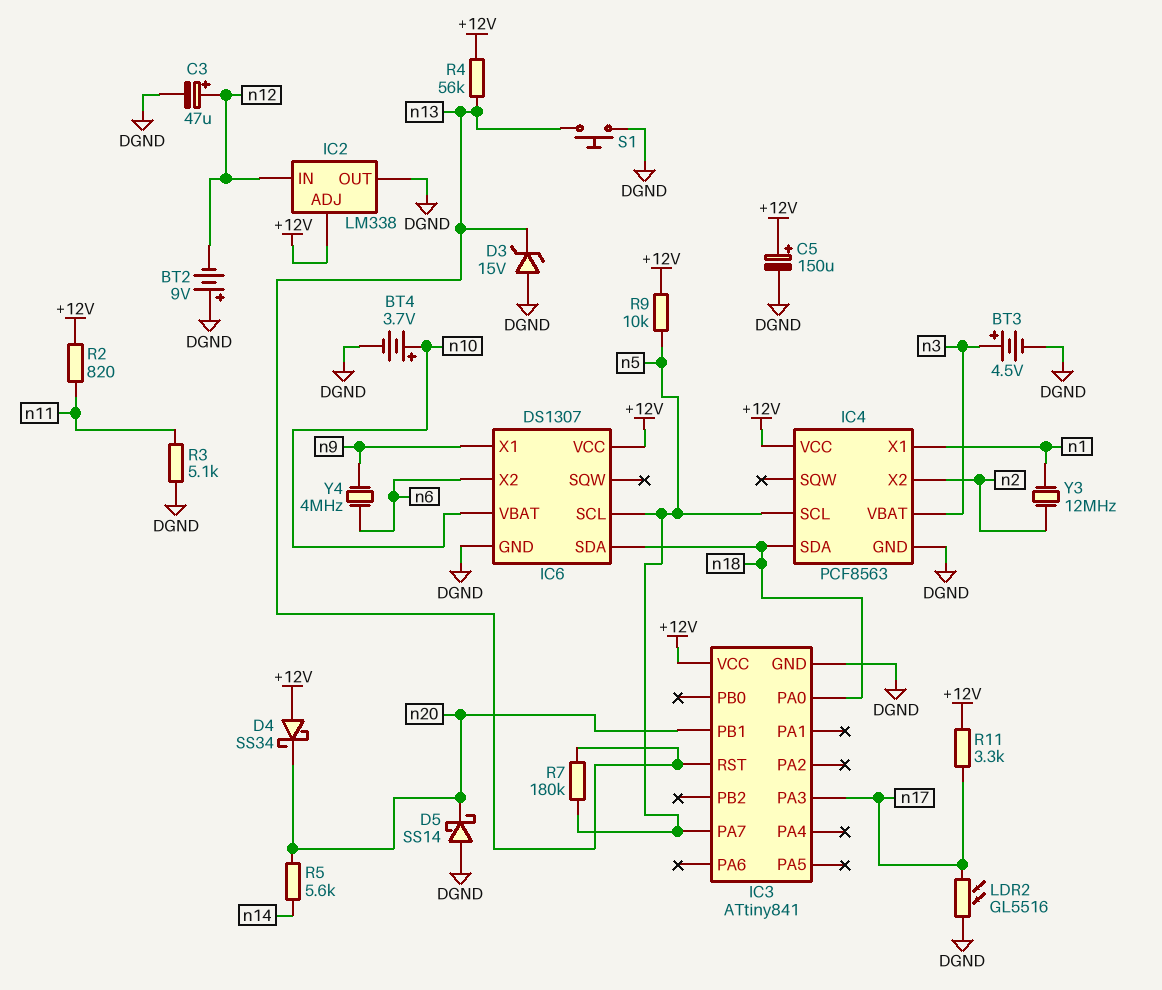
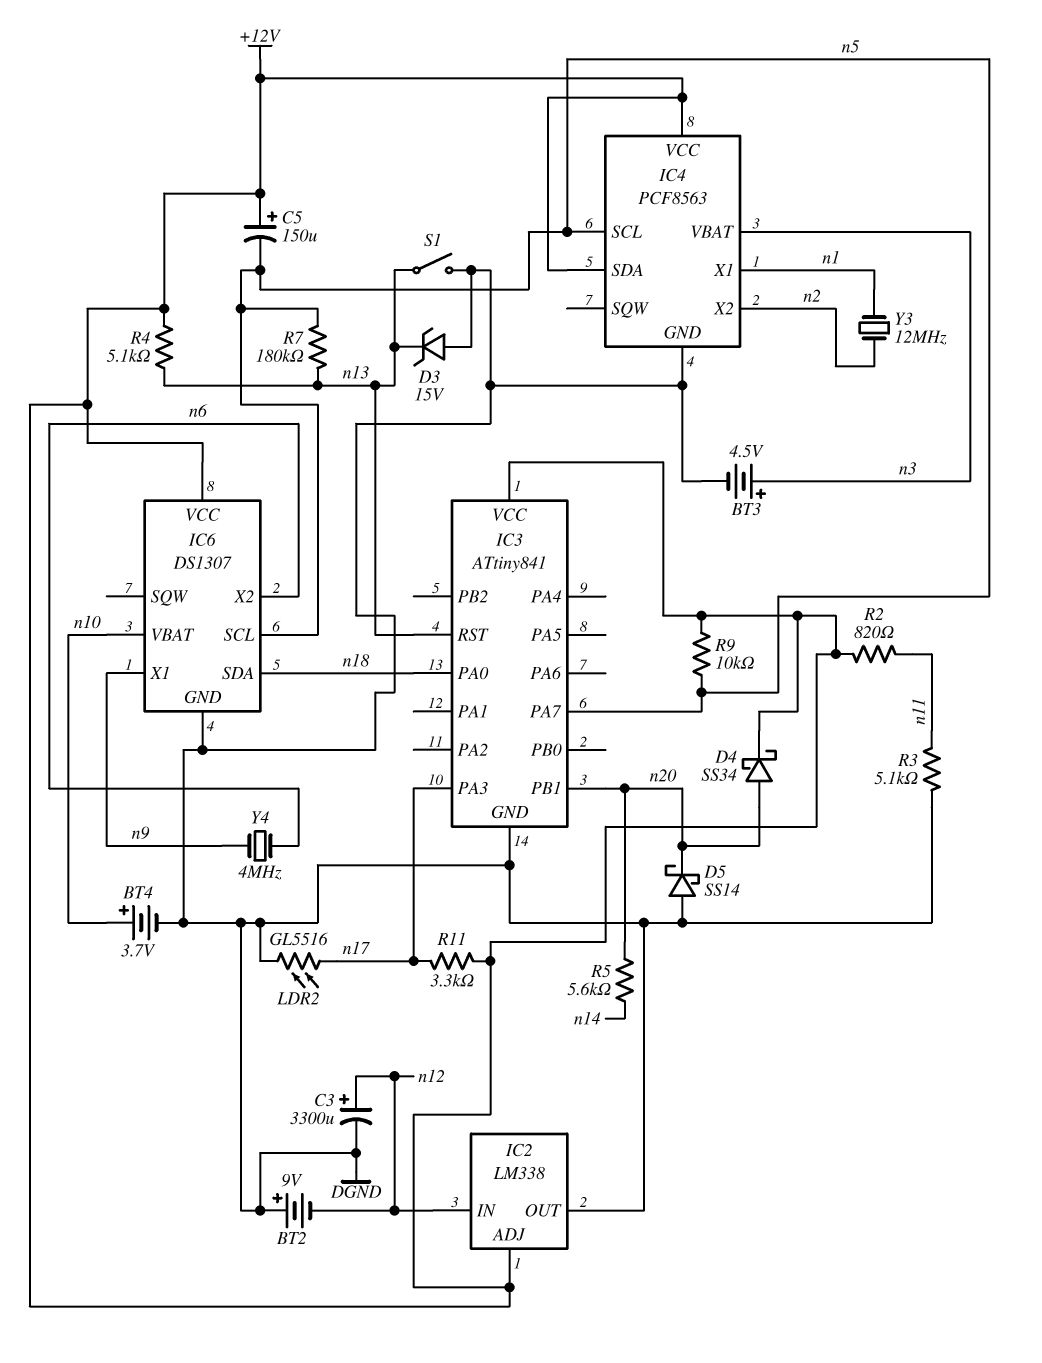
C3: 47uF (plus n12, minus DGND) -> 3300uF (plus n12, minus DGND)
C5: 150uF (plus +12V, minus DGND) -> 150uF (plus +12V, minus n5)
D4: schottky SS34 (A +12V, K n20) -> schottky SS34 (A n20, K +12V)
IC4 pin SDA: n18 -> +12V
R4: 56k (+12V, n13) -> 5.1k (+12V, n13)
S1: button (DGND, n13) -> switch (DGND, n13)

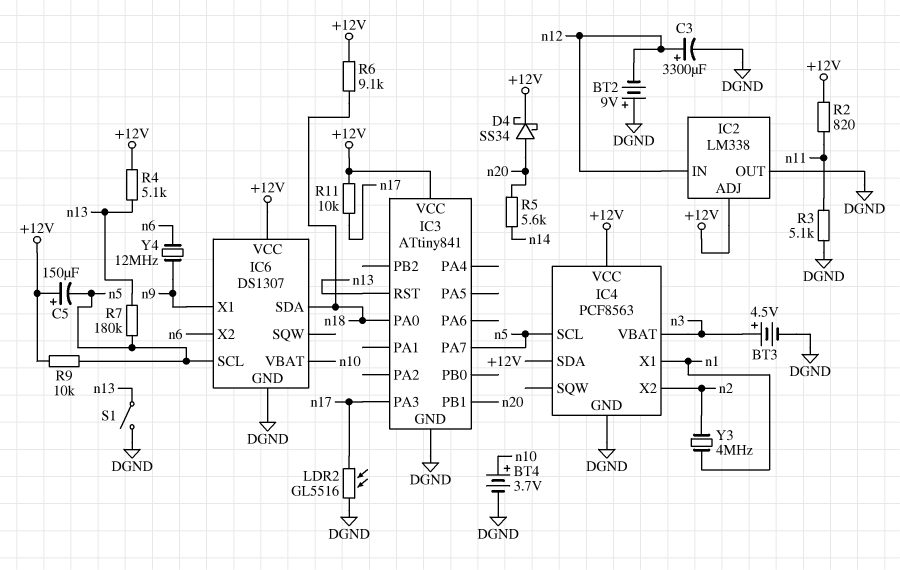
D3: zener 15V (A DGND, K n13) -> none
D5: schottky SS14 (A DGND, K n20) -> none
R6: none -> 9.1k (+12V, n18)
R11: 3.3k (+12V, n17) -> 10k (+12V, n17)
Y3: 12MHz (n1, n2) -> 4MHz (n1, n2)
Y4: 4MHz (n6, n9) -> 12MHz (n6, n9)

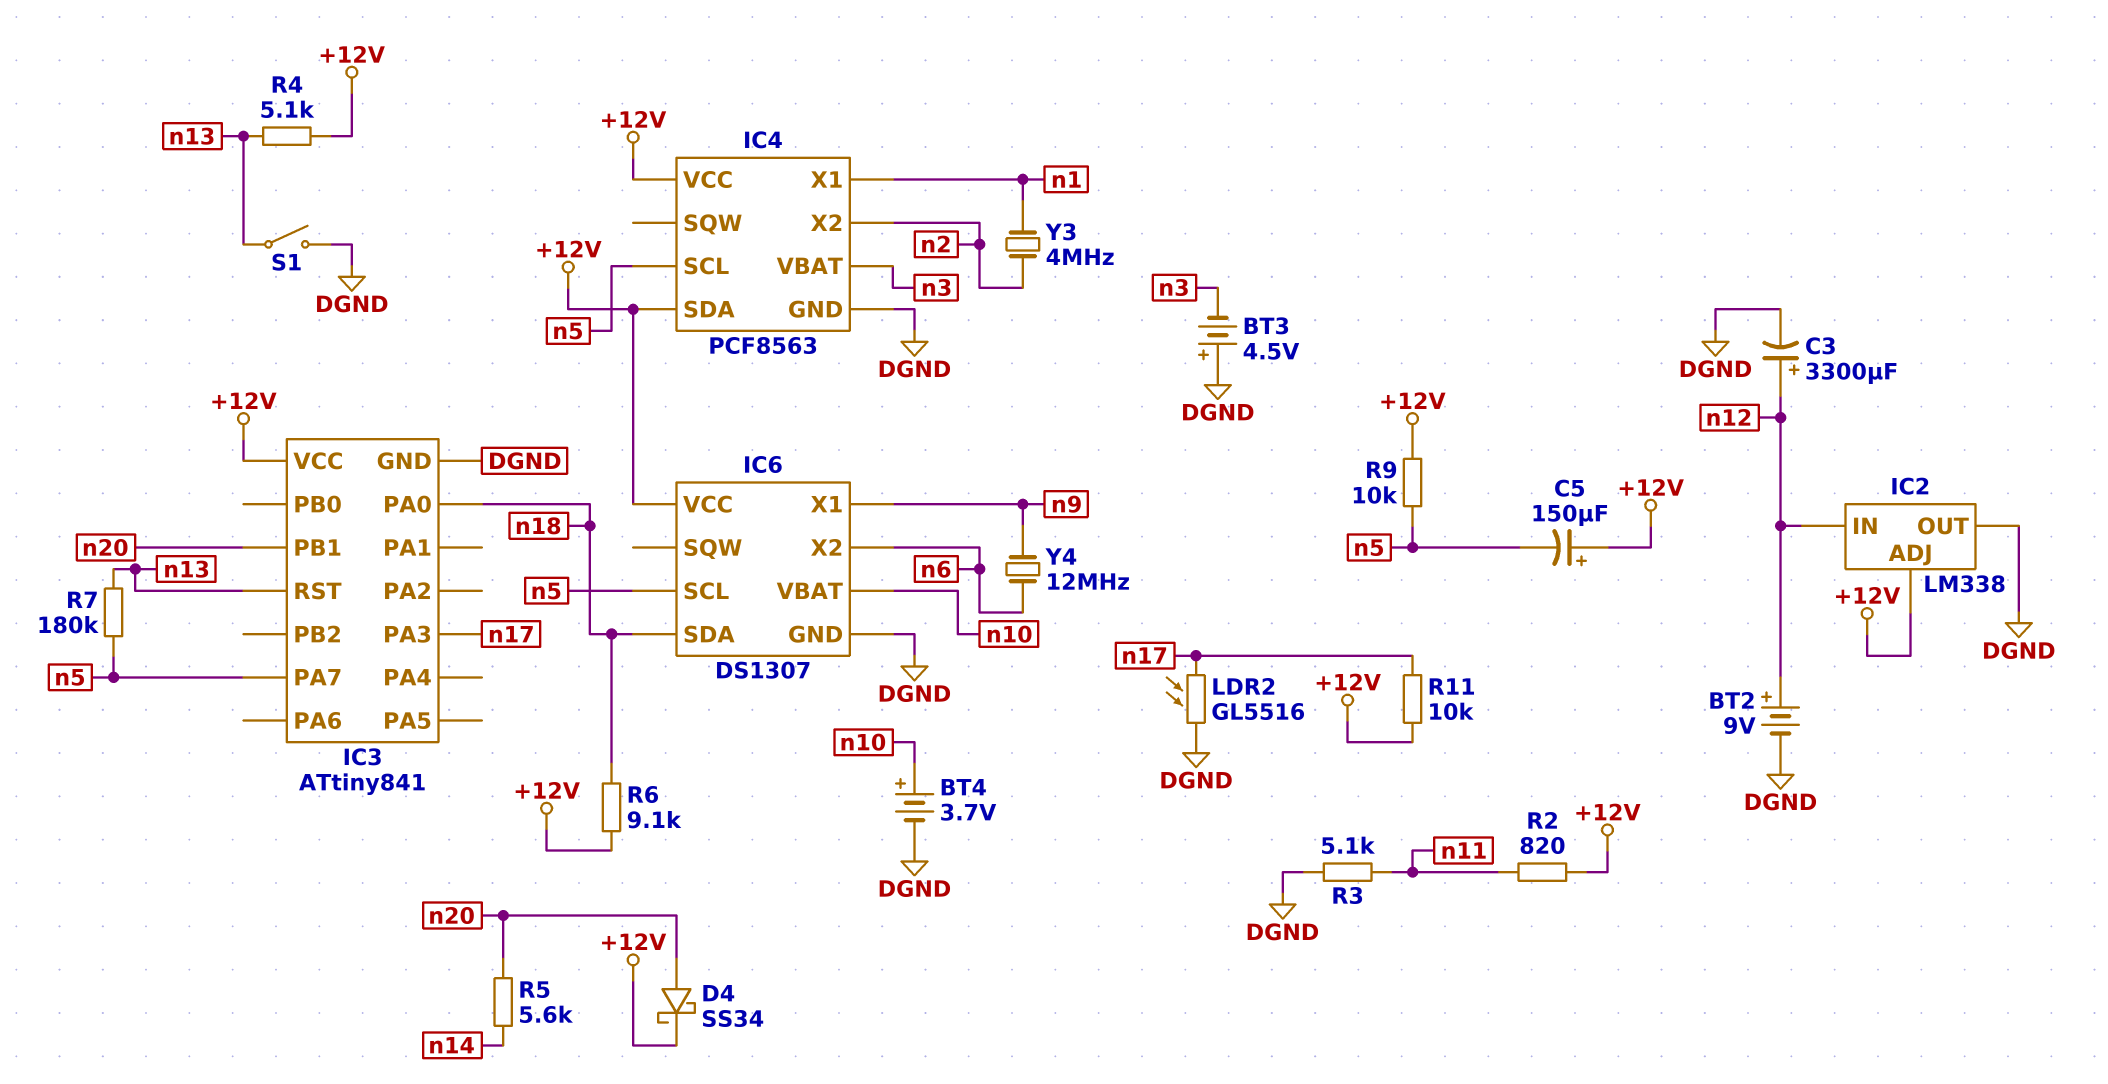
BT2: 9V (plus DGND, minus n12) -> 9V (plus n12, minus DGND)
BT3: 4.5V (plus n3, minus DGND) -> 4.5V (plus DGND, minus n3)

